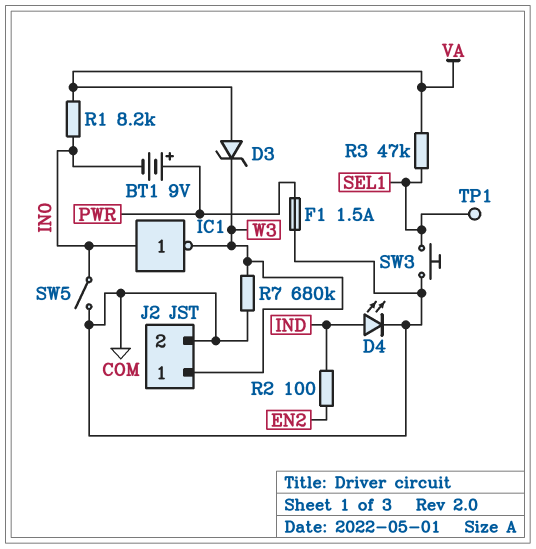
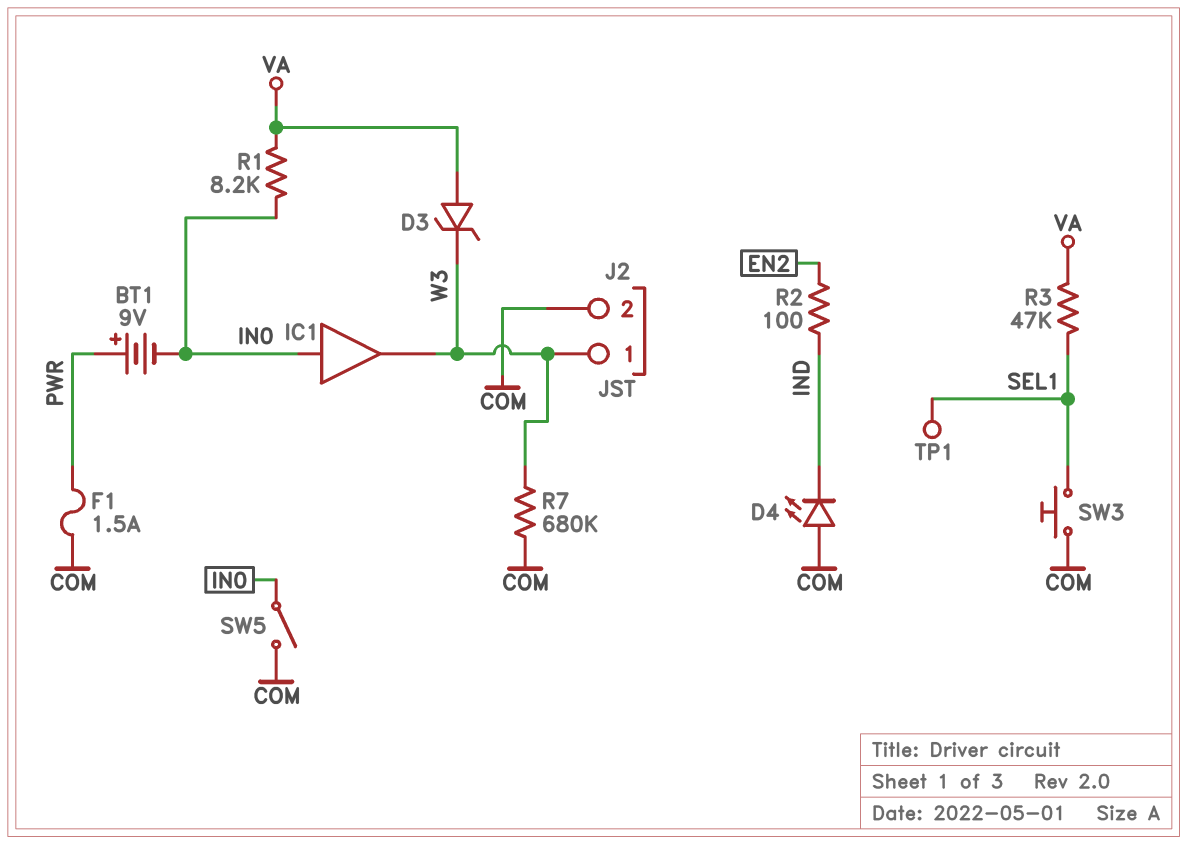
D4: LED (A IND, K COM) -> LED (A COM, K IND)
IC1: NOT (in IN0, out W3) -> buffer (in IN0, out W3)

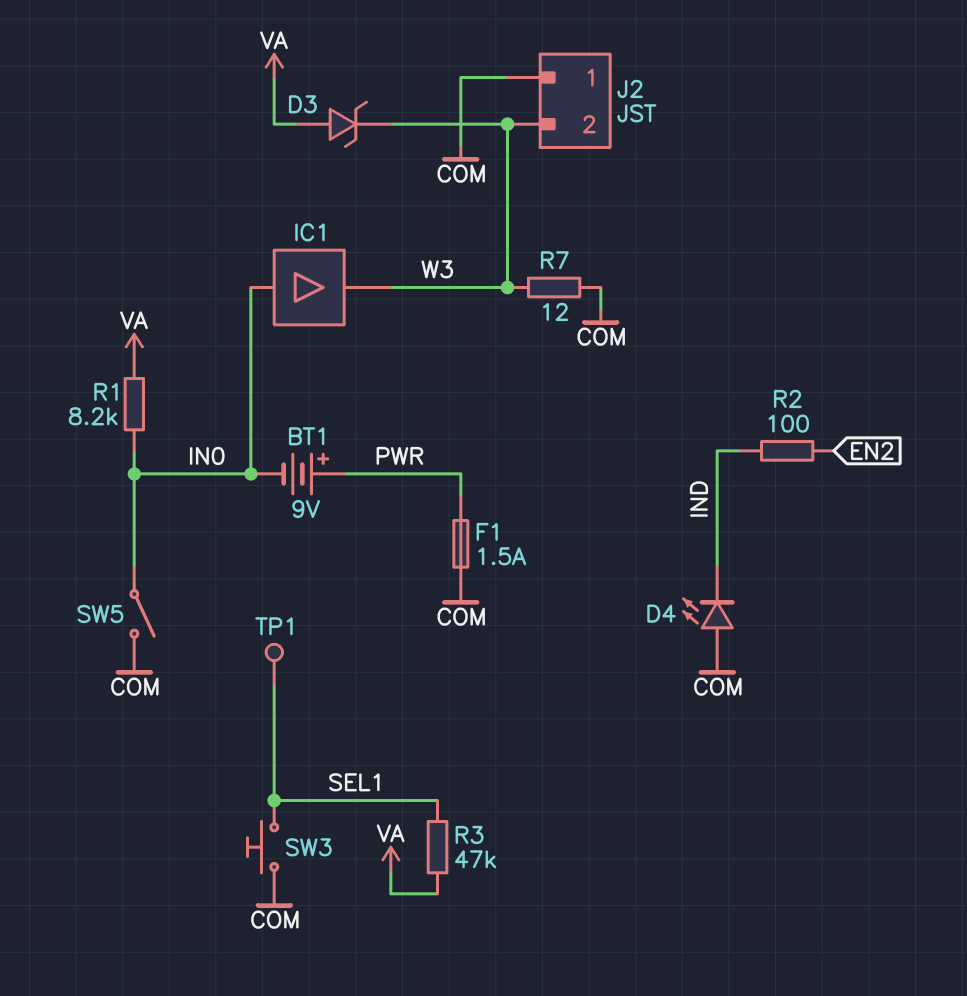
J2 pin 1: W3 -> COM
J2 pin 2: COM -> W3
R7: 680k (COM, W3) -> 12 (COM, W3)

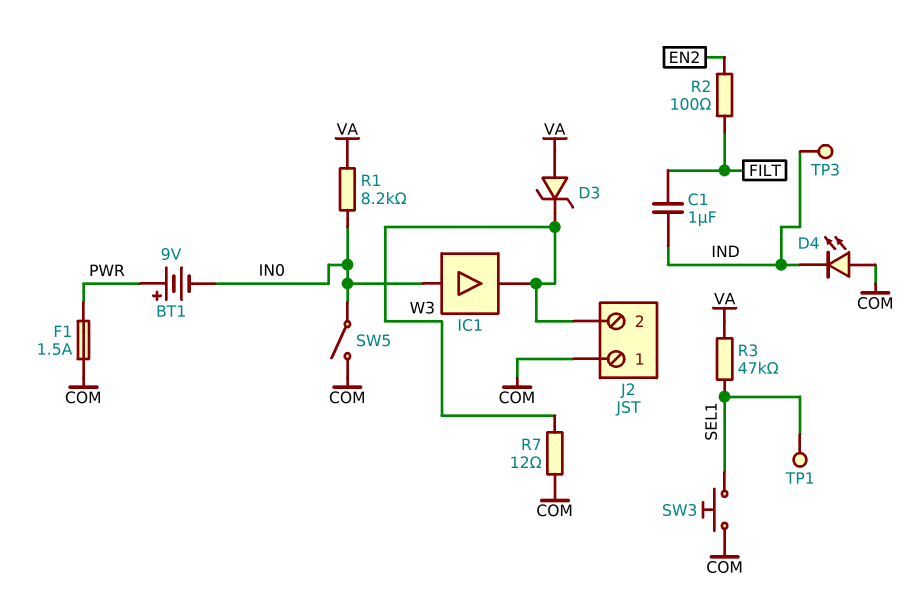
C1: none -> 1uF (FILT, IND)
R2: 100 (EN2, IND) -> 100 (EN2, FILT)
TP3: none -> test point (IND)

